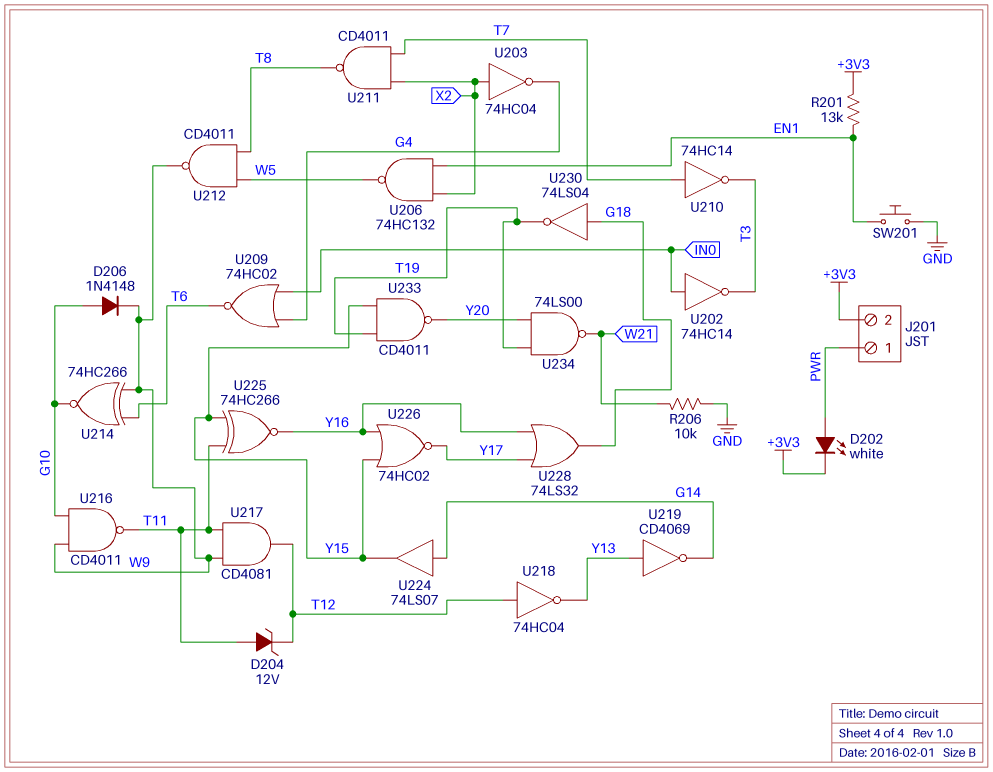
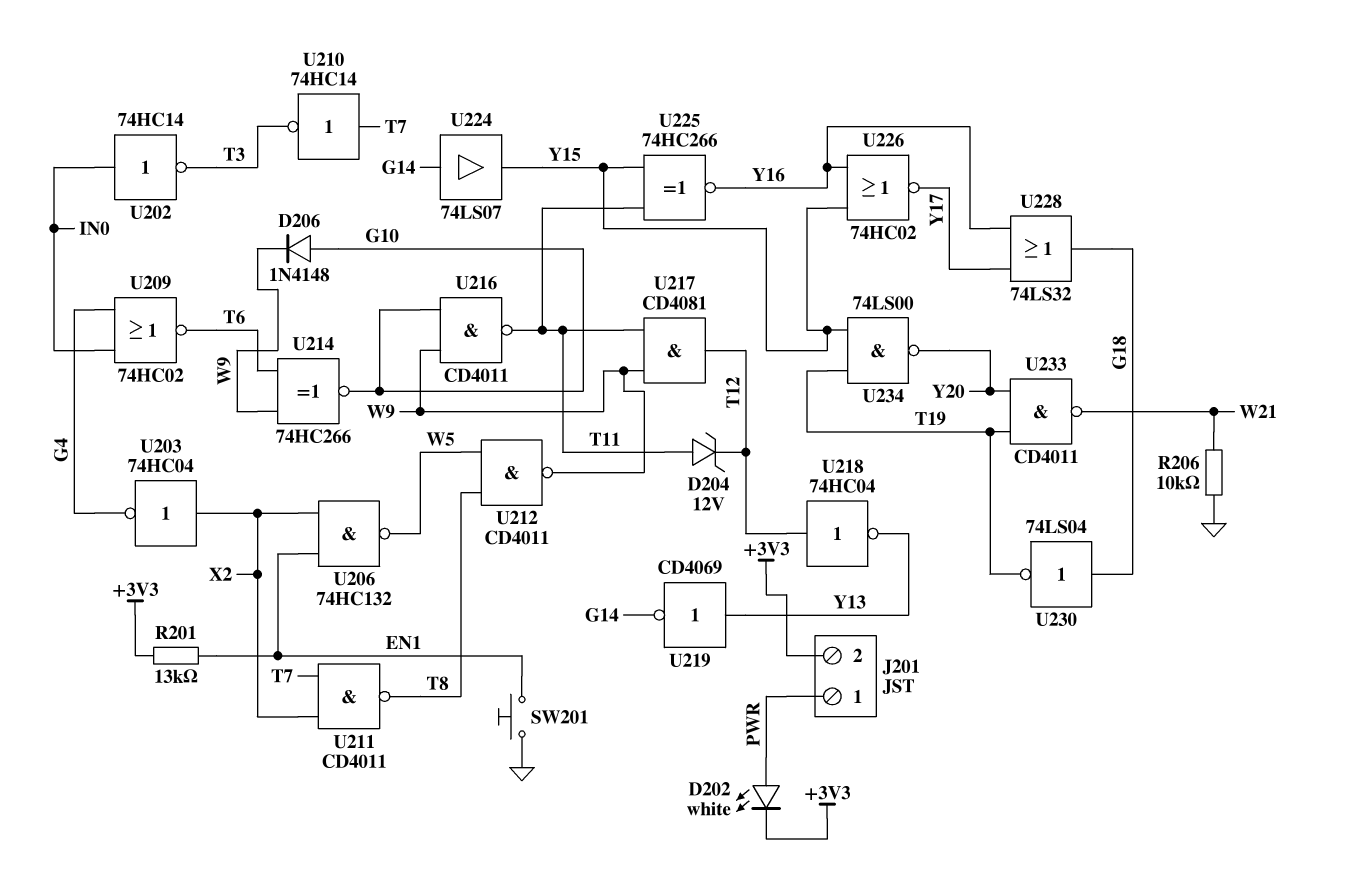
U233: NAND CD4011 (in T19, in Y15, out Y20) -> NAND CD4011 (in T19, in Y20, out W21)
U234: NAND 74LS00 (in T19, in Y20, out W21) -> NAND 74LS00 (in T19, in Y15, out Y20)

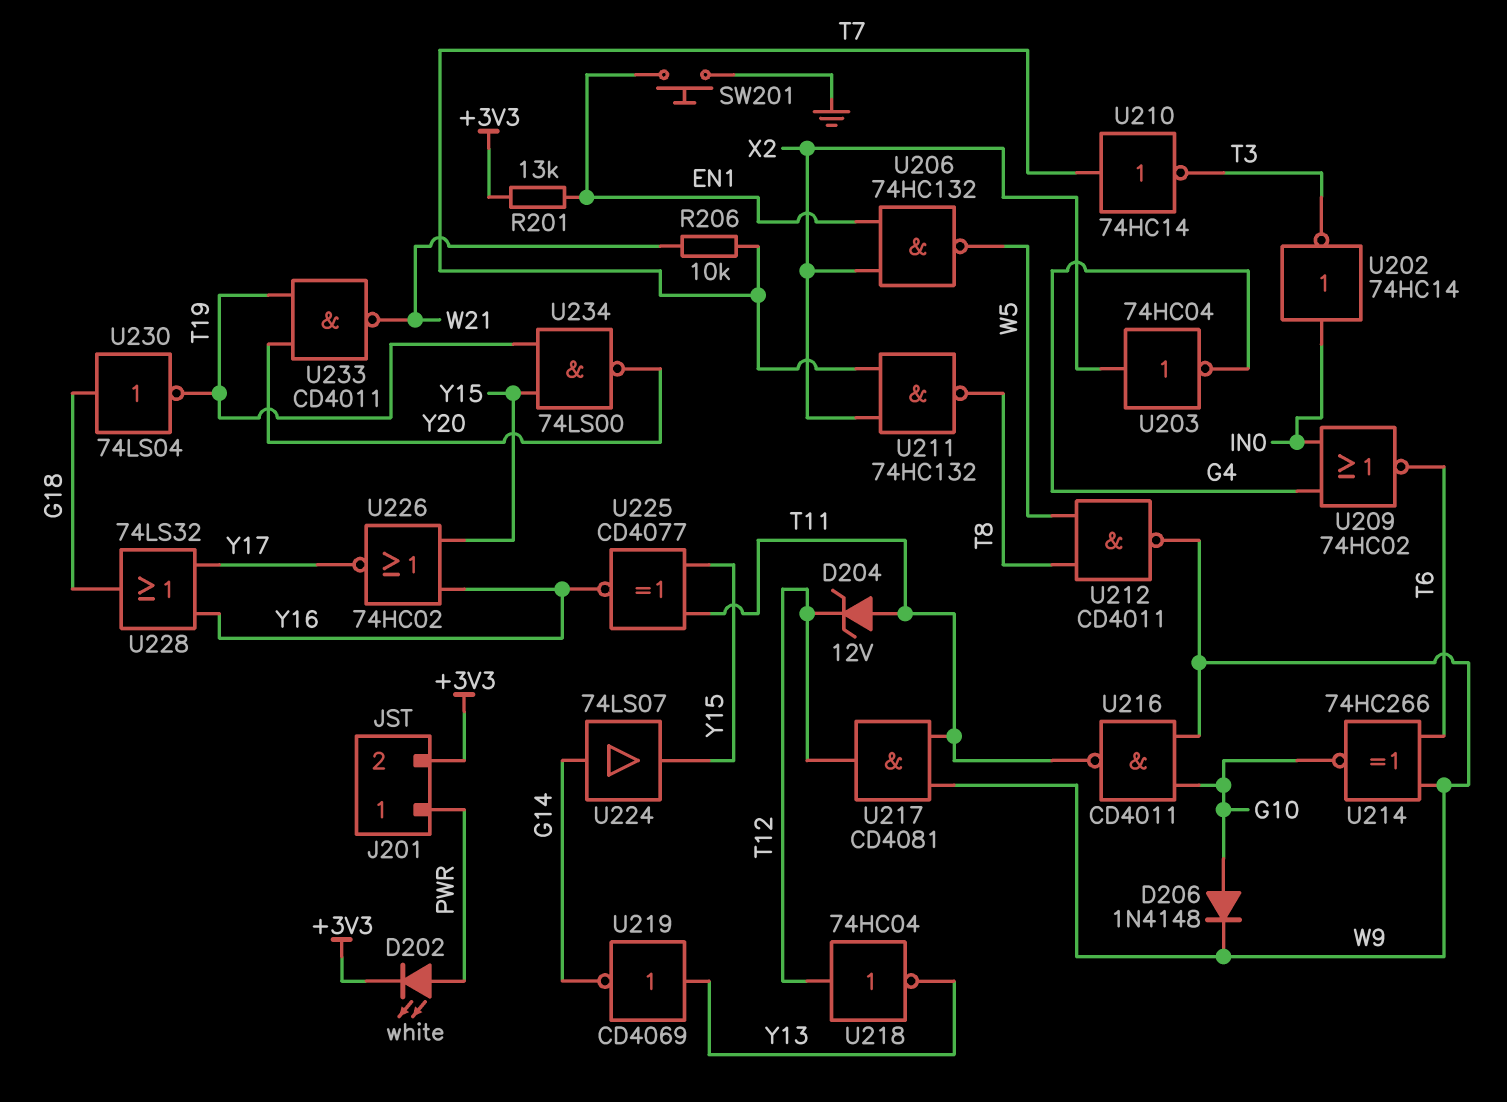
R206: 10k (GND, W21) -> 10k (T7, W21)
U211: NAND CD4011 (in T7, in X2, out T8) -> NAND 74HC132 (in T7, in X2, out T8)
U225: XNOR 74HC266 (in T11, in Y15, out Y16) -> XNOR CD4077 (in T11, in Y15, out Y16)

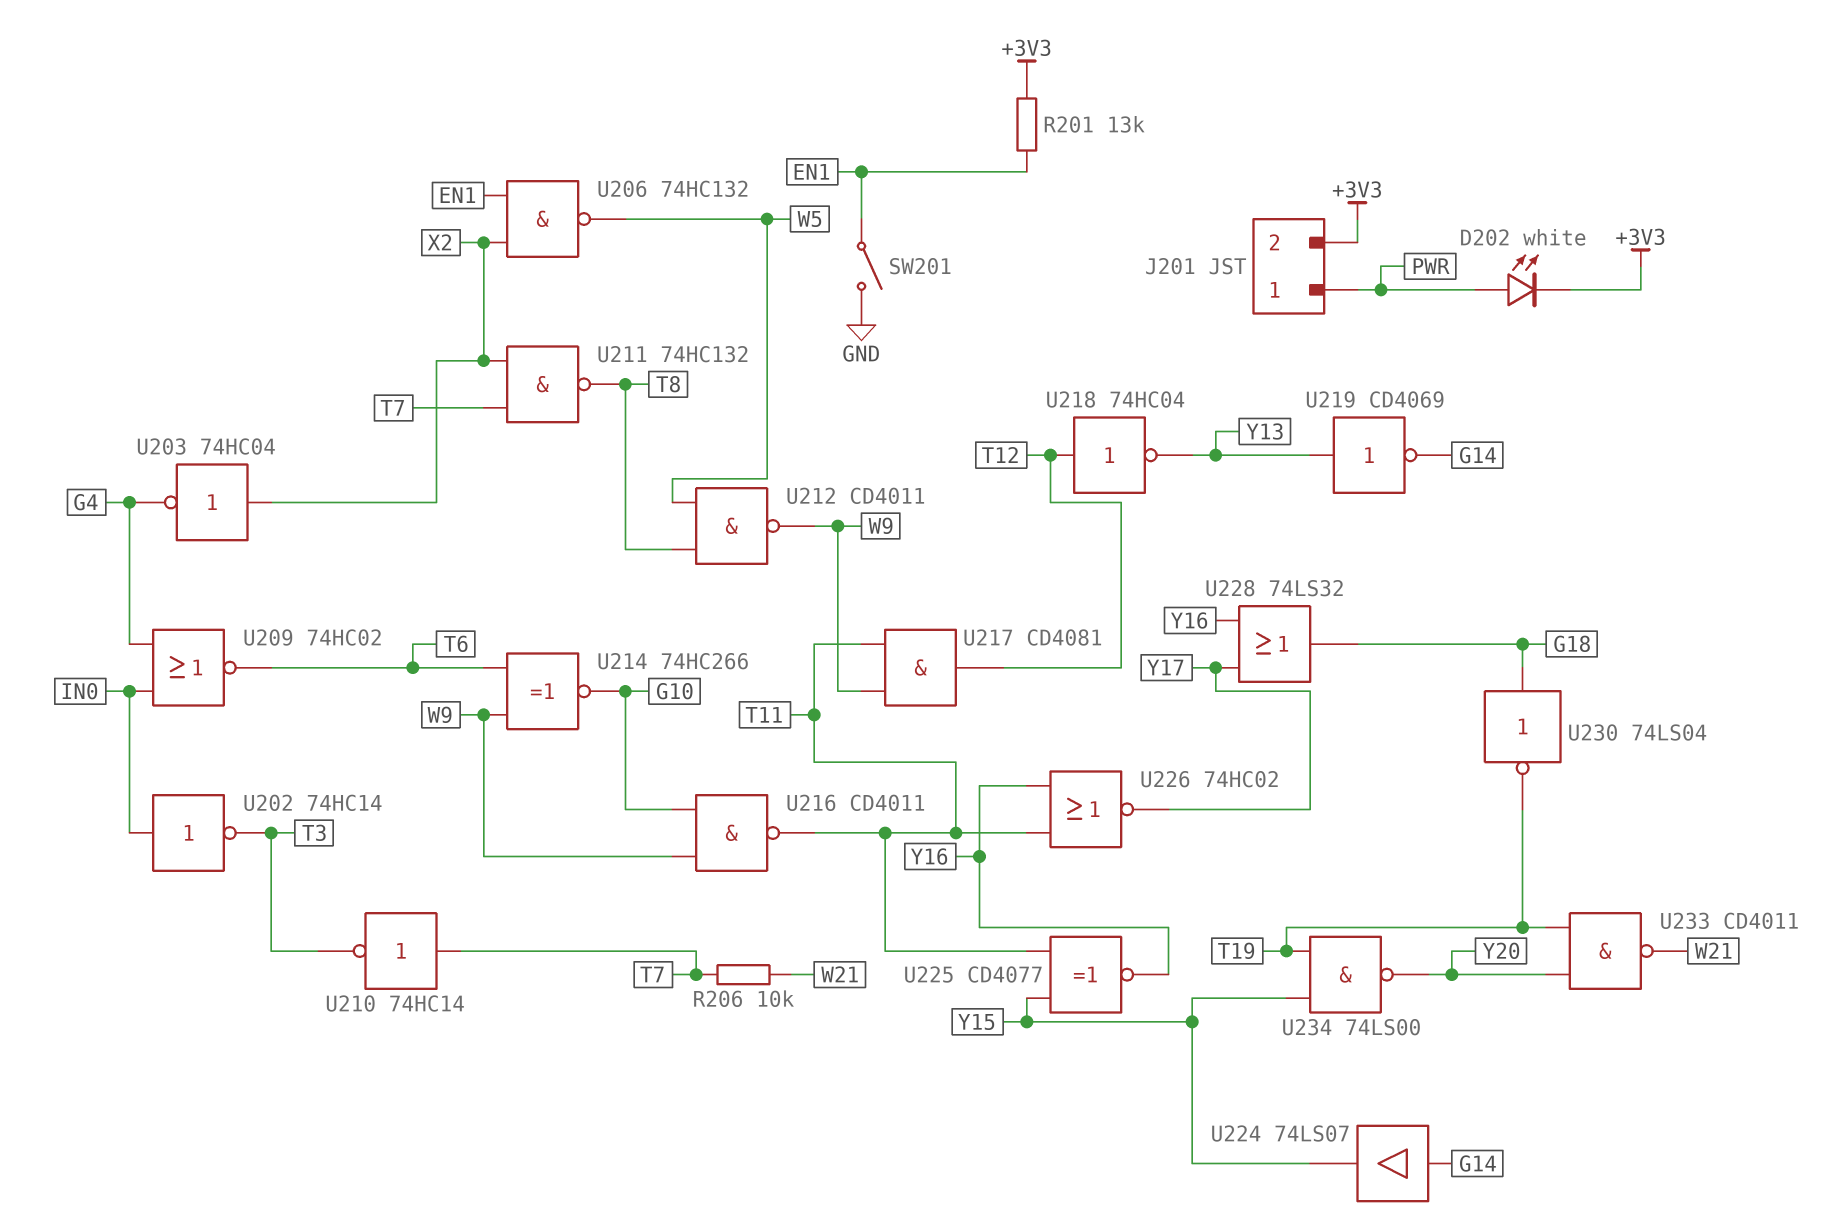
D204: zener 12V (A T11, K T12) -> none
D206: diode 1N4148 (A G10, K W9) -> none
SW201: button (EN1, GND) -> switch (EN1, GND)
U226: NOR 74HC02 (in Y15, in Y16, out Y17) -> NOR 74HC02 (in T11, in Y16, out Y17)

